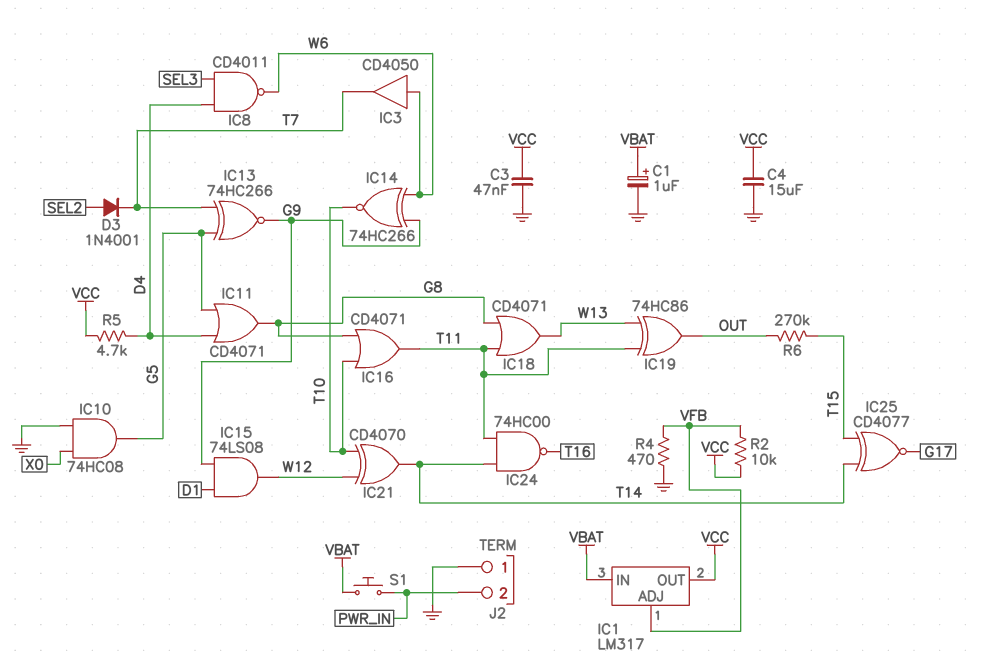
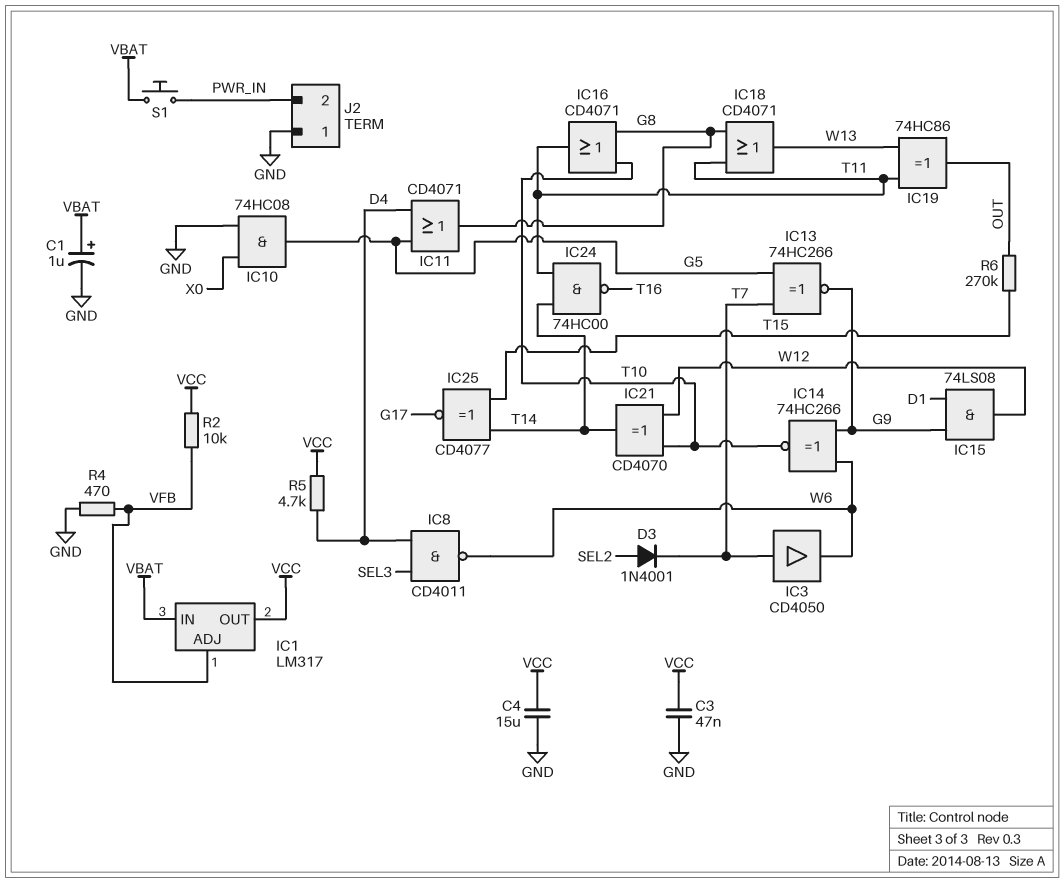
IC3: buffer CD4050 (in W6, out T7) -> buffer CD4050 (in T7, out W6)

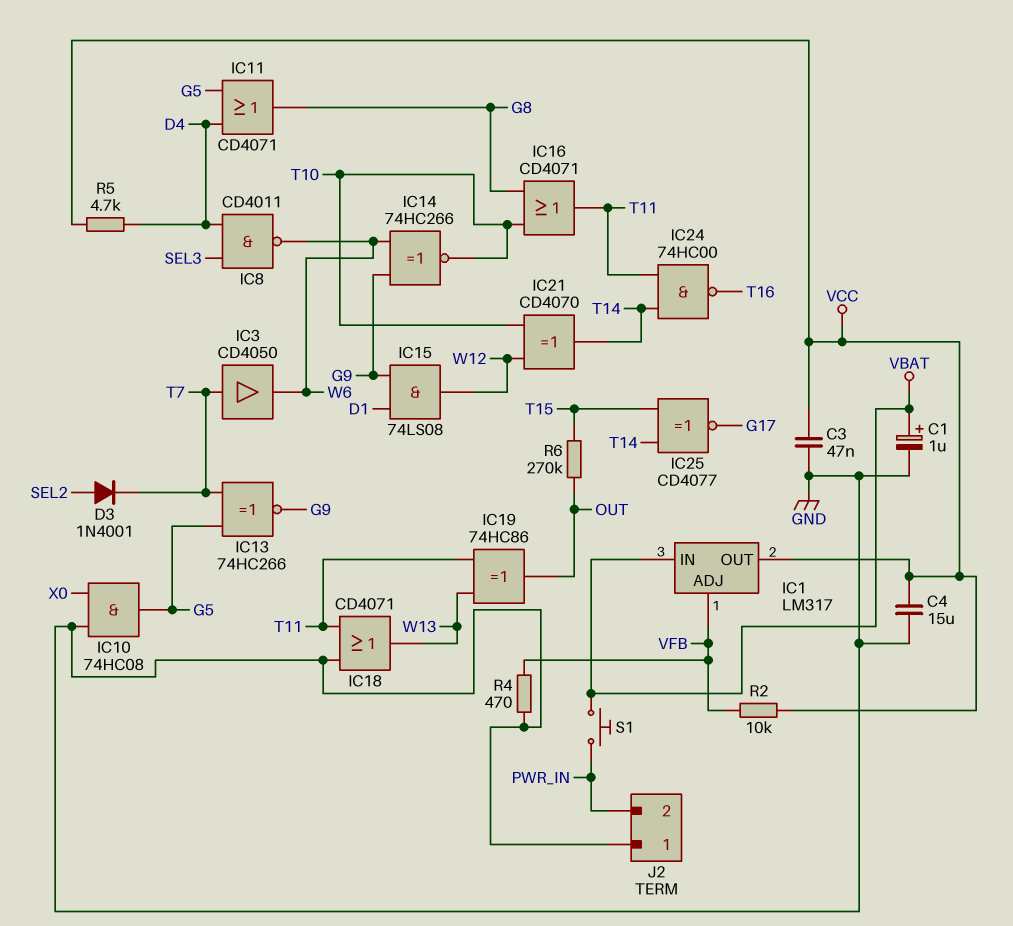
IC18: OR CD4071 (in G8, in T11, out W13) -> OR CD4071 (in GND, in T11, out W13)

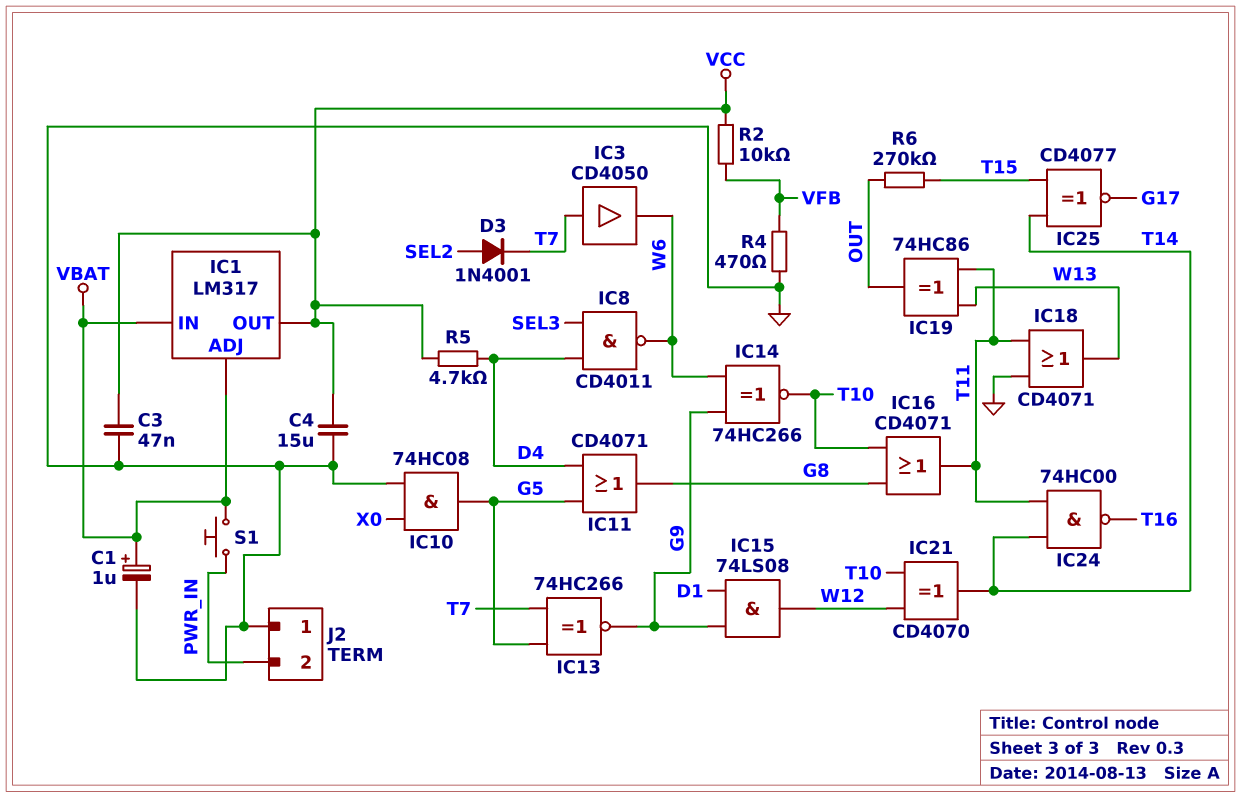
IC1 pin ADJ: VFB -> VBAT

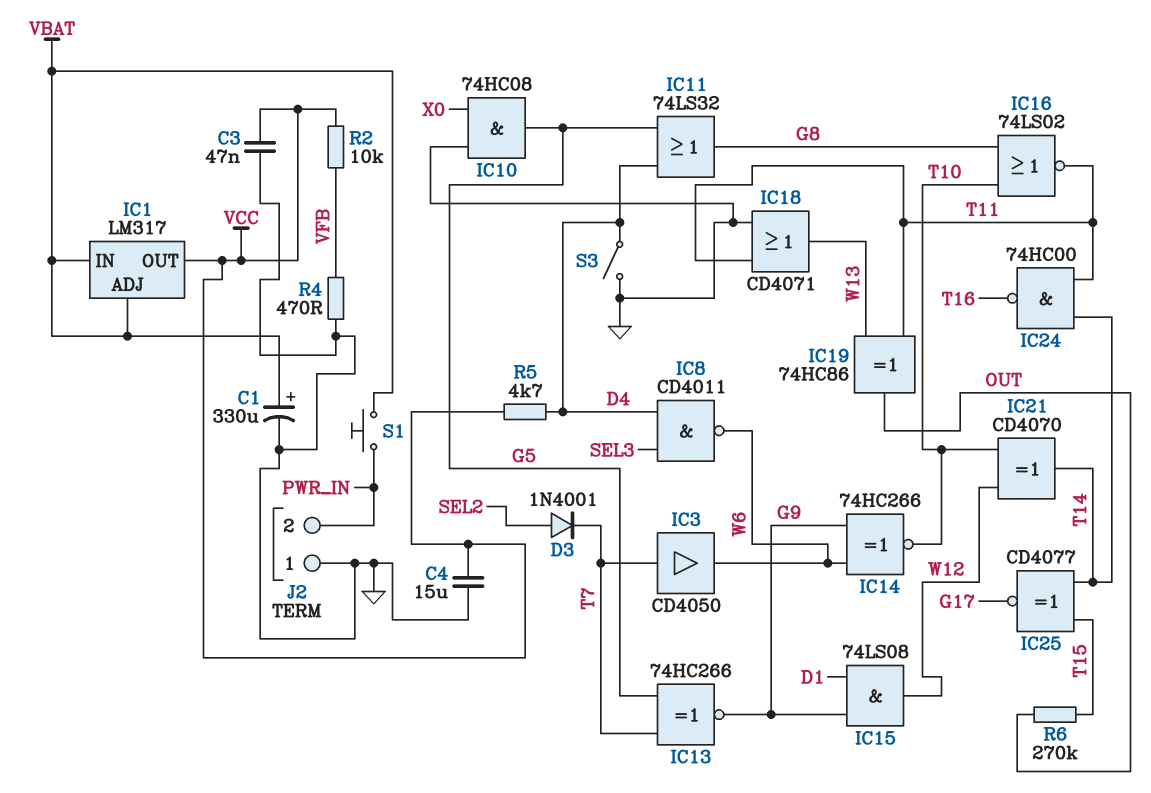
C1: 1uF (plus VBAT, minus GND) -> 330uF (plus VBAT, minus GND)
IC11: OR CD4071 (in D4, in G5, out G8) -> OR 74LS32 (in D4, in G5, out G8)
IC16: OR CD4071 (in G8, in T10, out T11) -> NOR 74LS02 (in G8, in T10, out T11)
S3: none -> switch (D4, GND)

